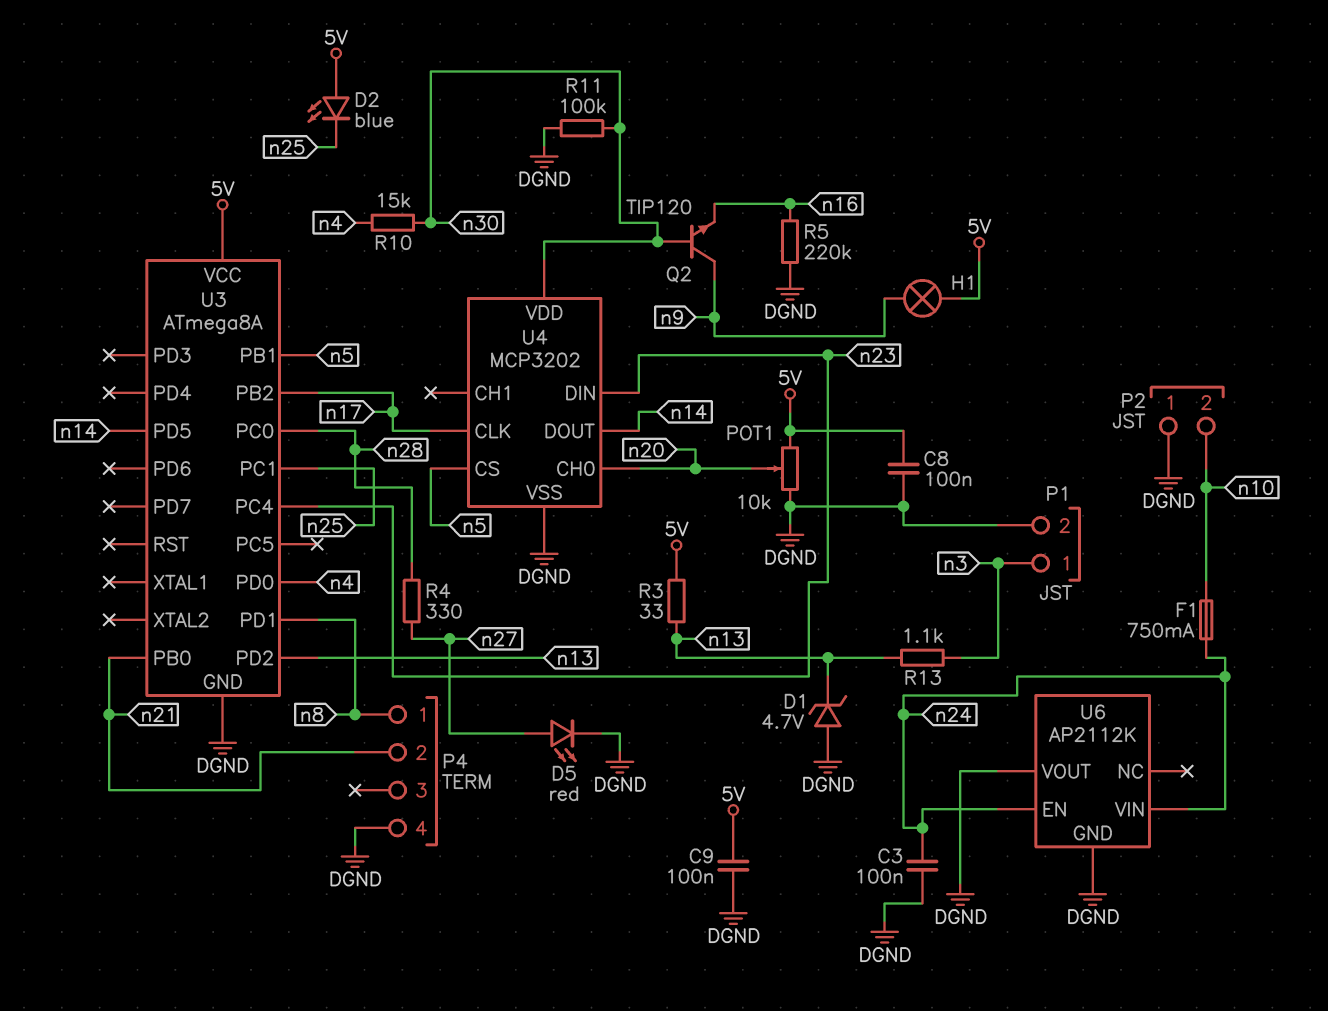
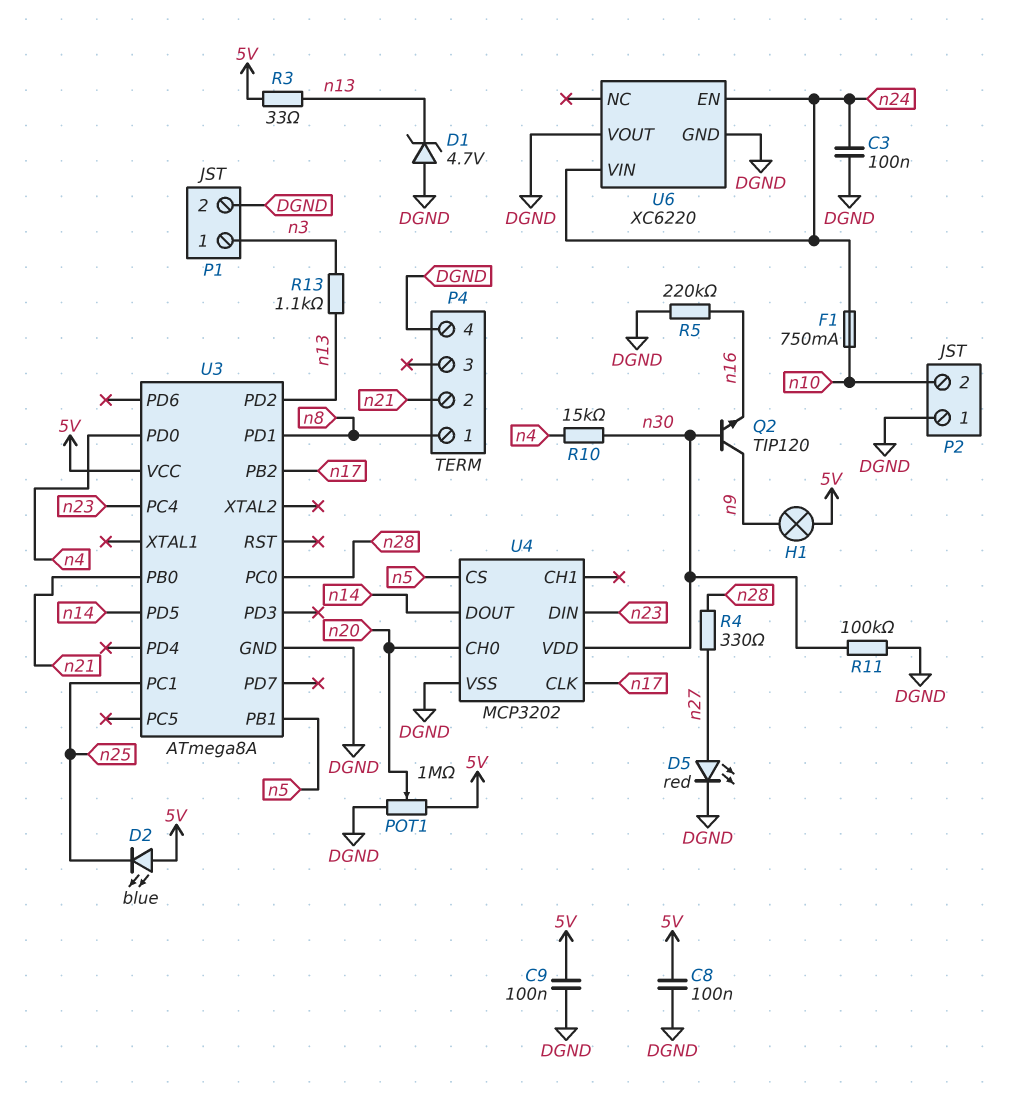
POT1: 10k (5V, DGND, wiper n20) -> 1M (5V, DGND, wiper n20)
U6: AP2112K -> XC6220

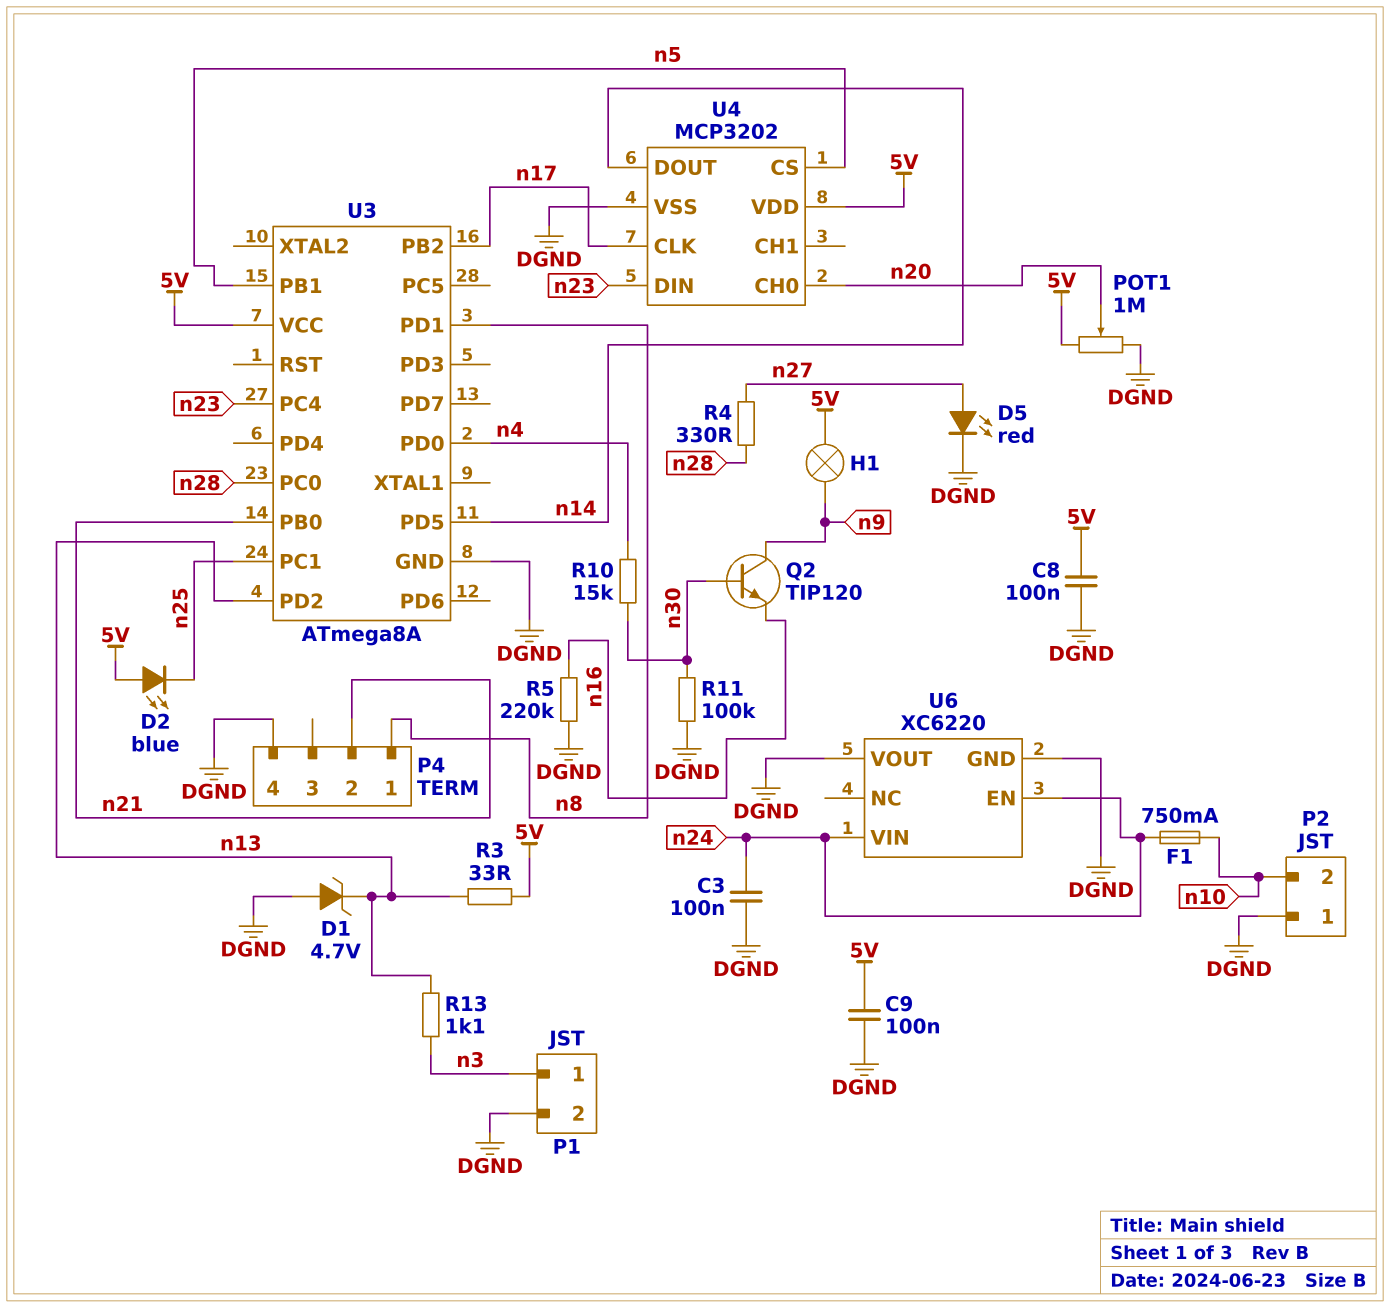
U4 pin VDD: n30 -> 5V

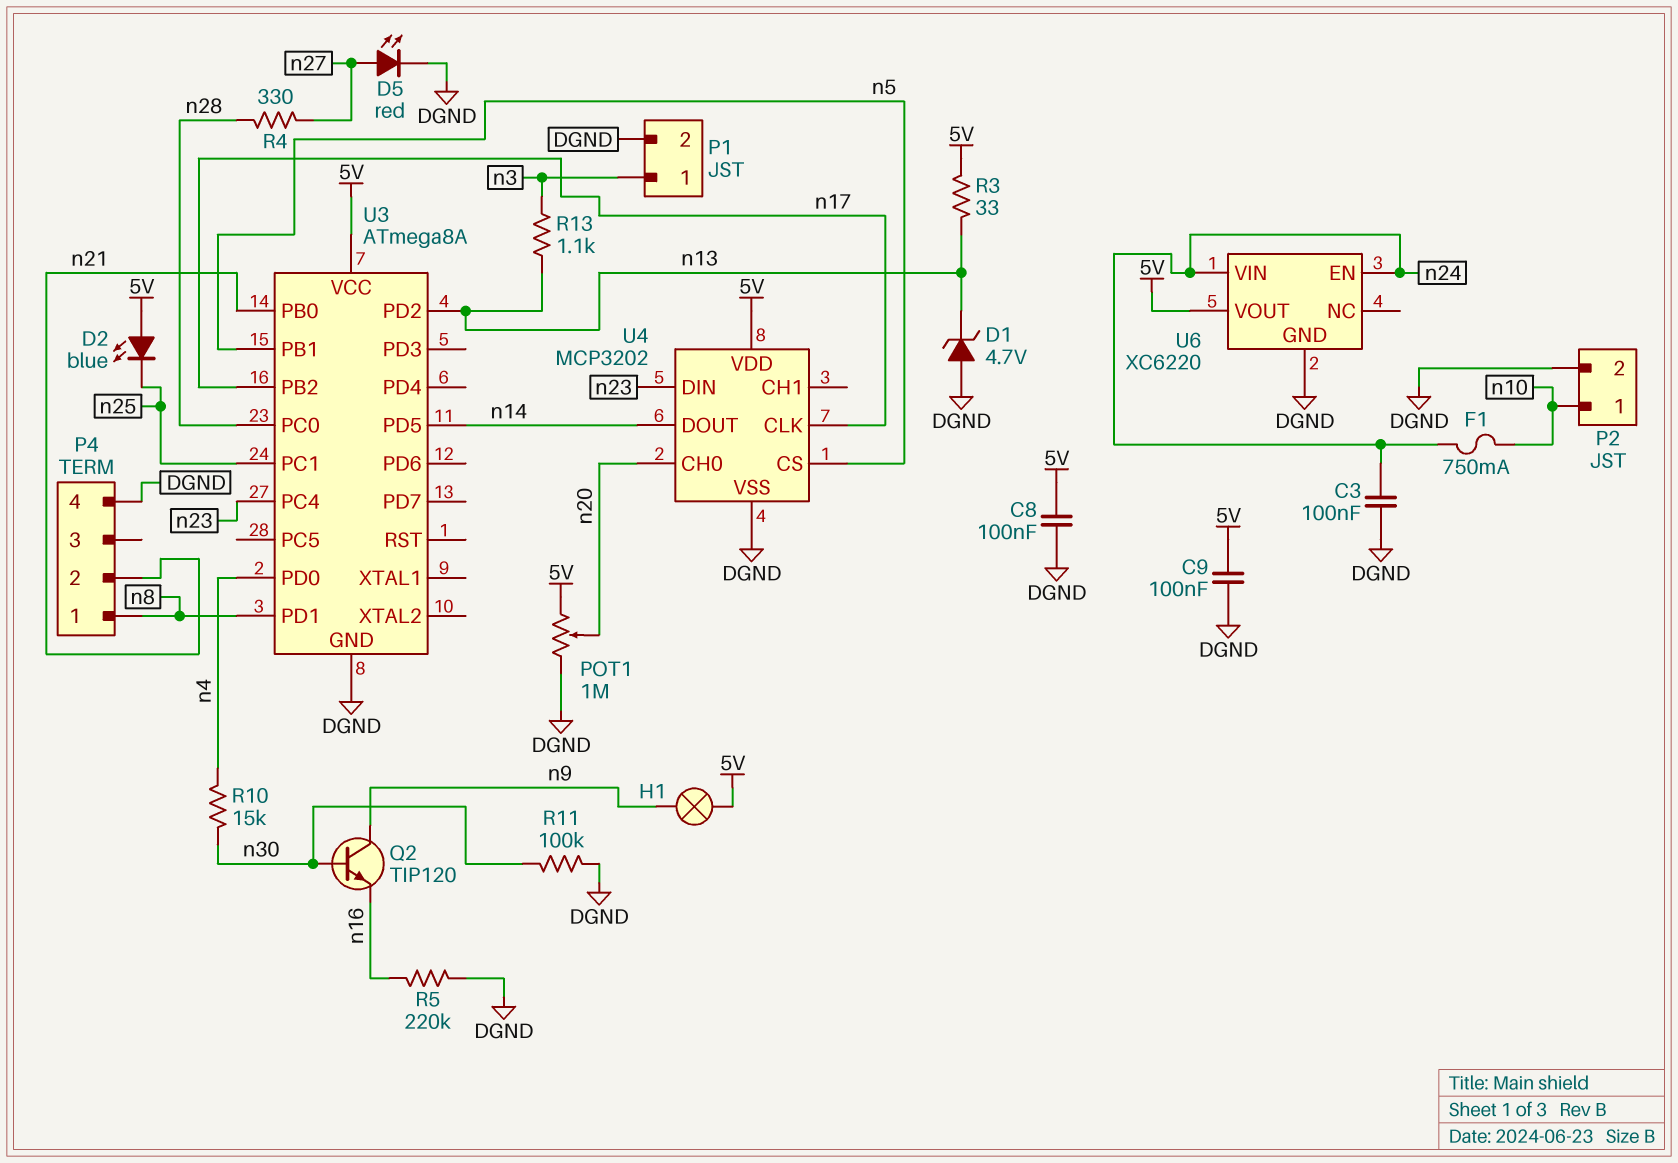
P2 pin 1: DGND -> n10
P2 pin 2: n10 -> DGND
U6 pin VOUT: DGND -> 5V

